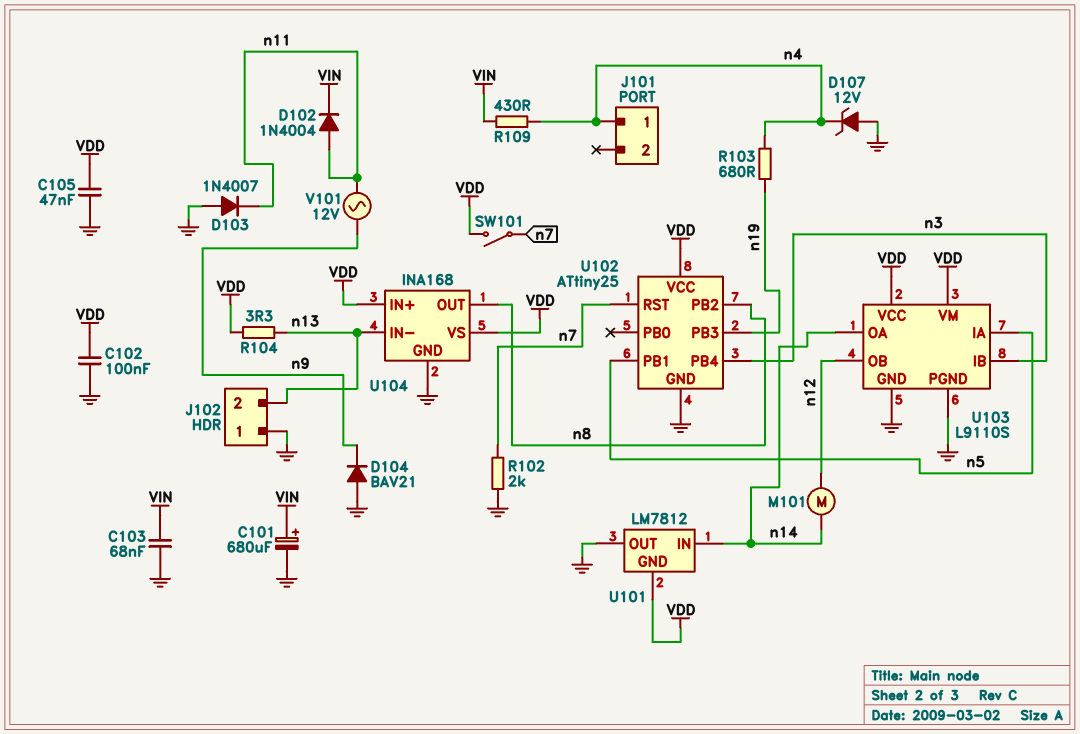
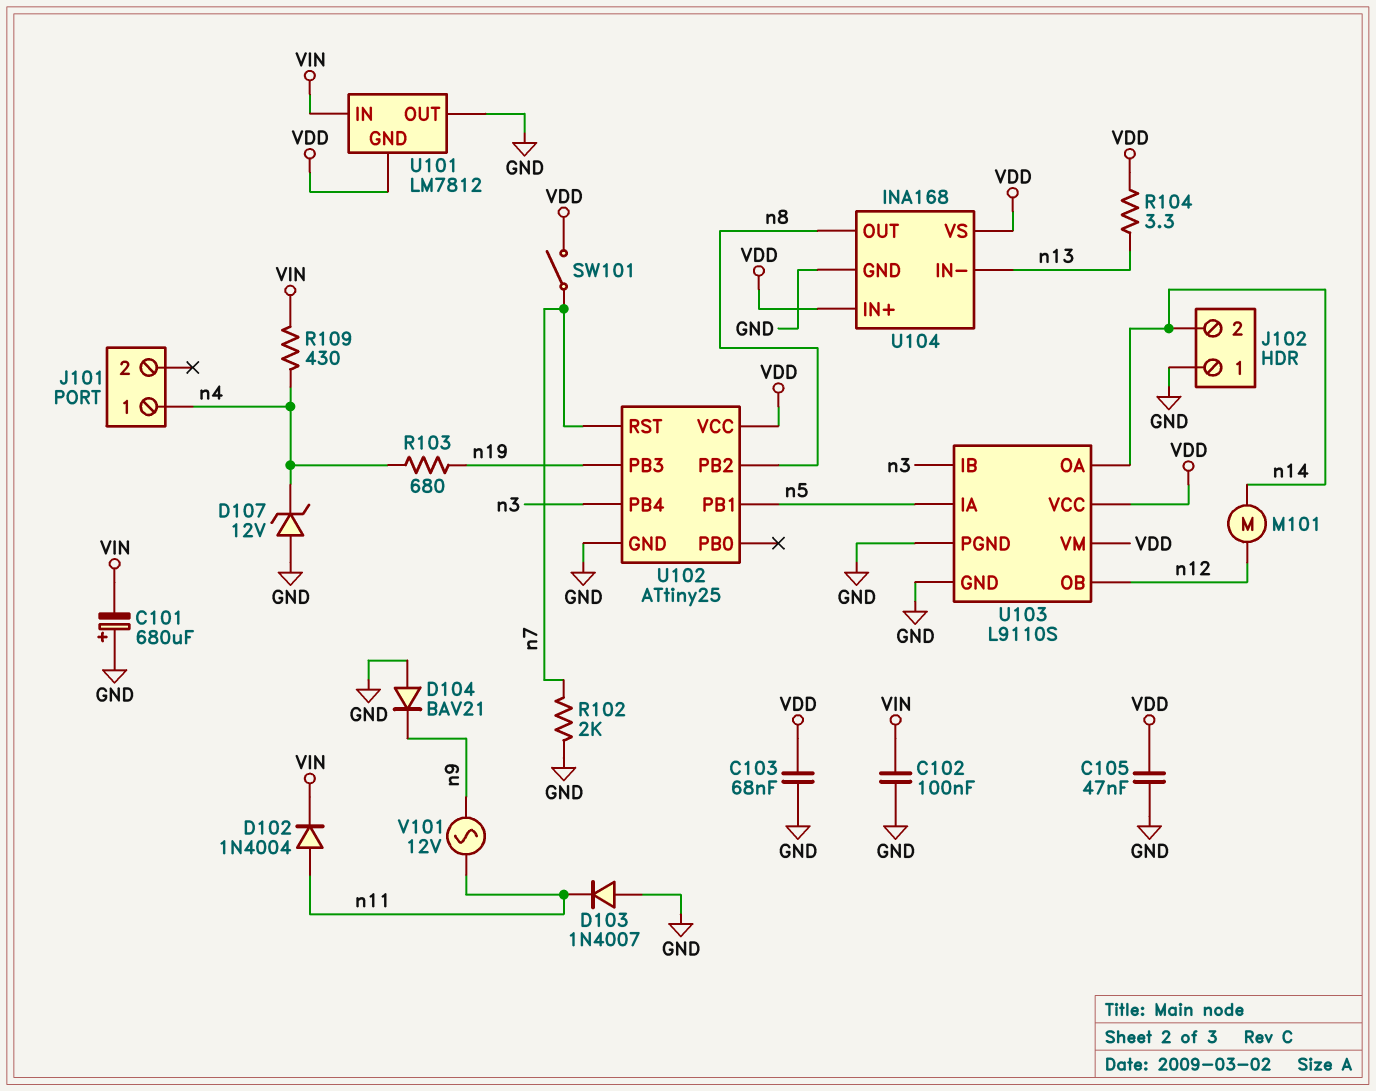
C101: 680uF (plus VIN, minus GND) -> 680uF (plus GND, minus VIN)
C102: 100nF (GND, VDD) -> 100nF (GND, VIN)
C103: 68nF (GND, VIN) -> 68nF (GND, VDD)
J102 pin 2: n13 -> n14
U101 pin IN: n14 -> VIN

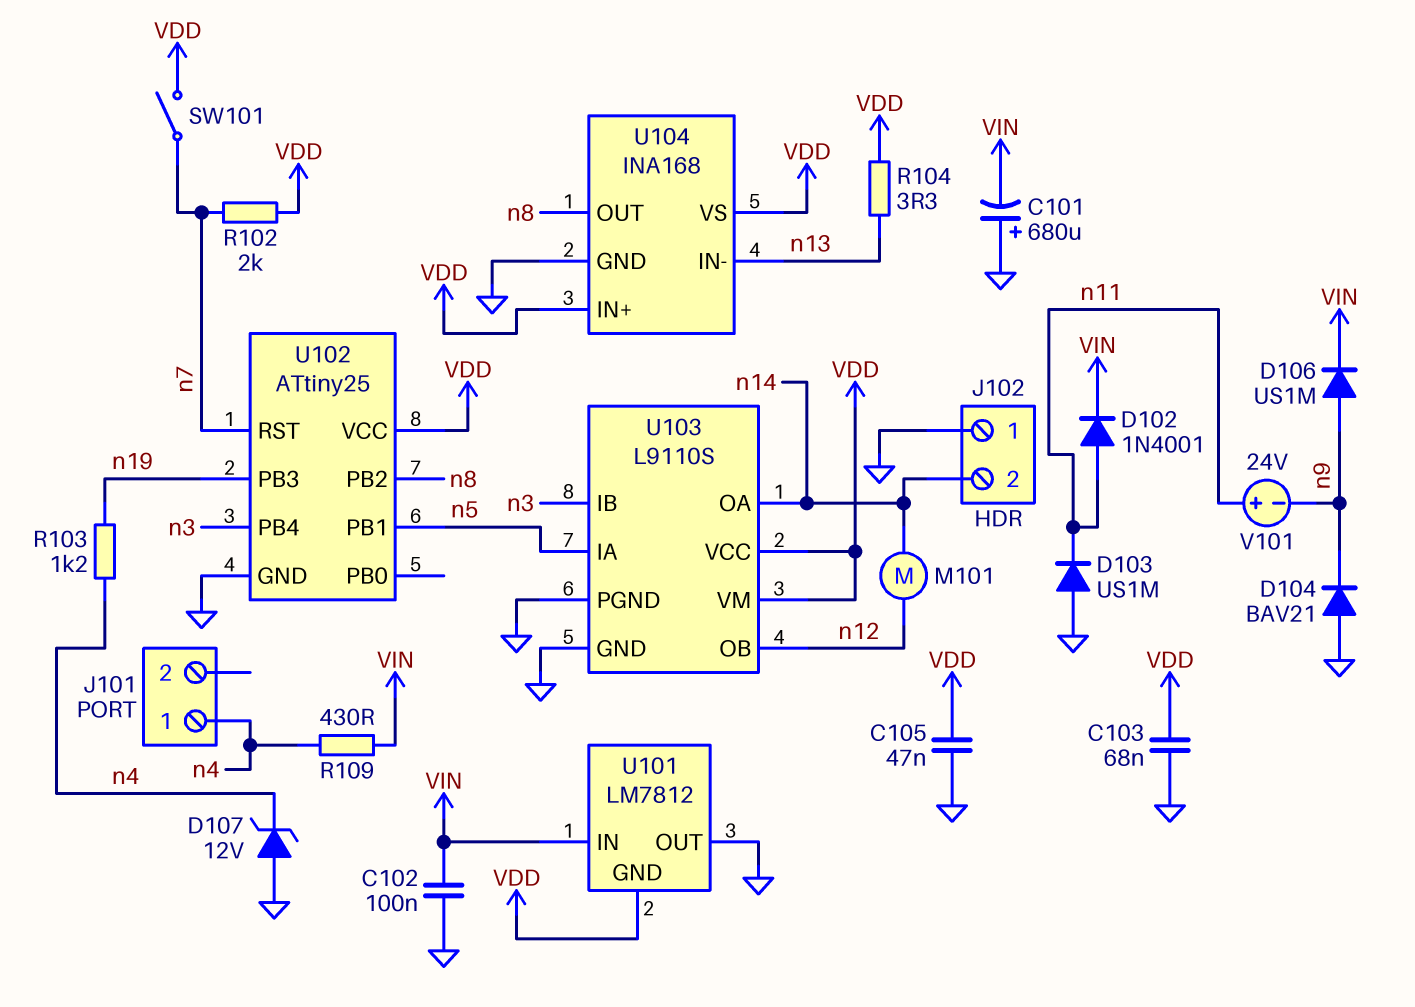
D102: diode 1N4004 (A n11, K VIN) -> diode 1N4001 (A n11, K VIN)
D103: diode 1N4007 (A GND, K n11) -> diode US1M (A GND, K n11)
D106: none -> diode US1M (A n9, K VIN)
R102: 2k (GND, n7) -> 2k (VDD, n7)
R103: 680 (n4, n19) -> 1.2k (n4, n19)
V101: AC 12V (n9, n11) -> 24V (plus n11, minus n9)

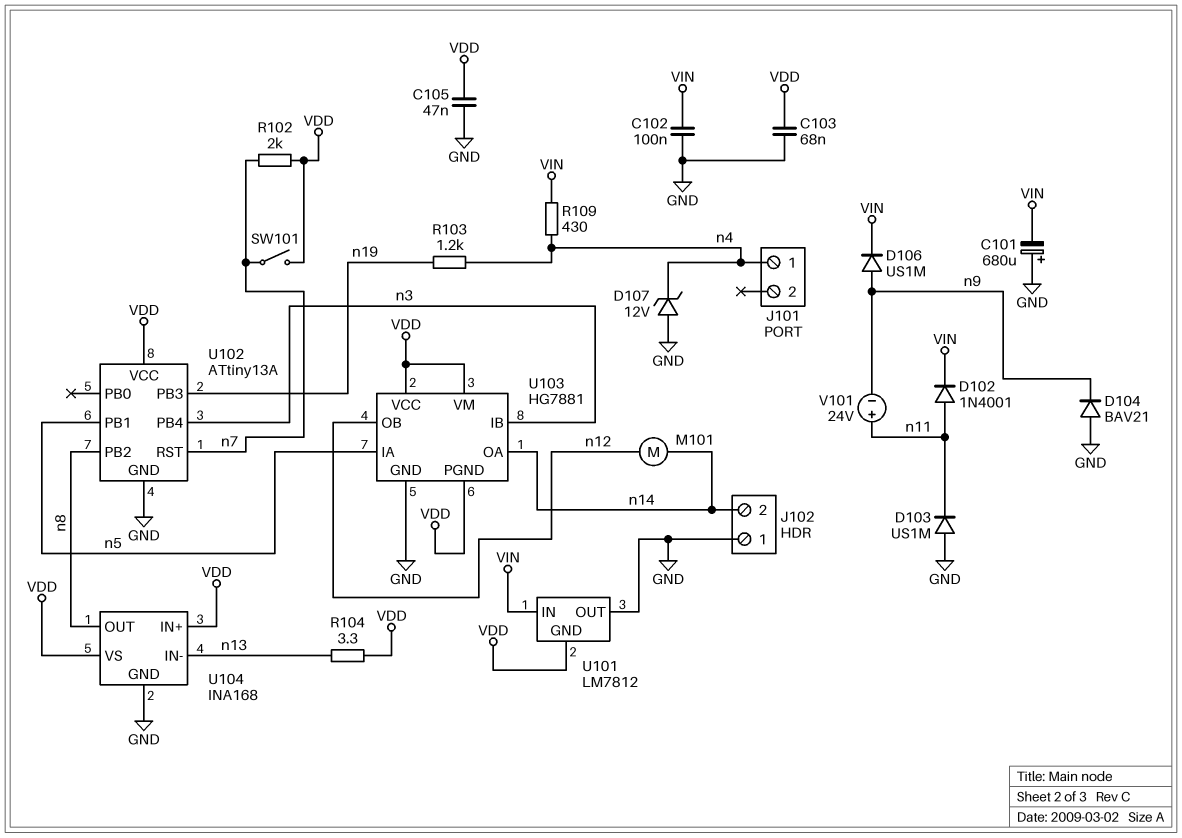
U102: ATtiny25 -> ATtiny13A
U103: L9110S -> HG7881
U103 pin PGND: GND -> VDD

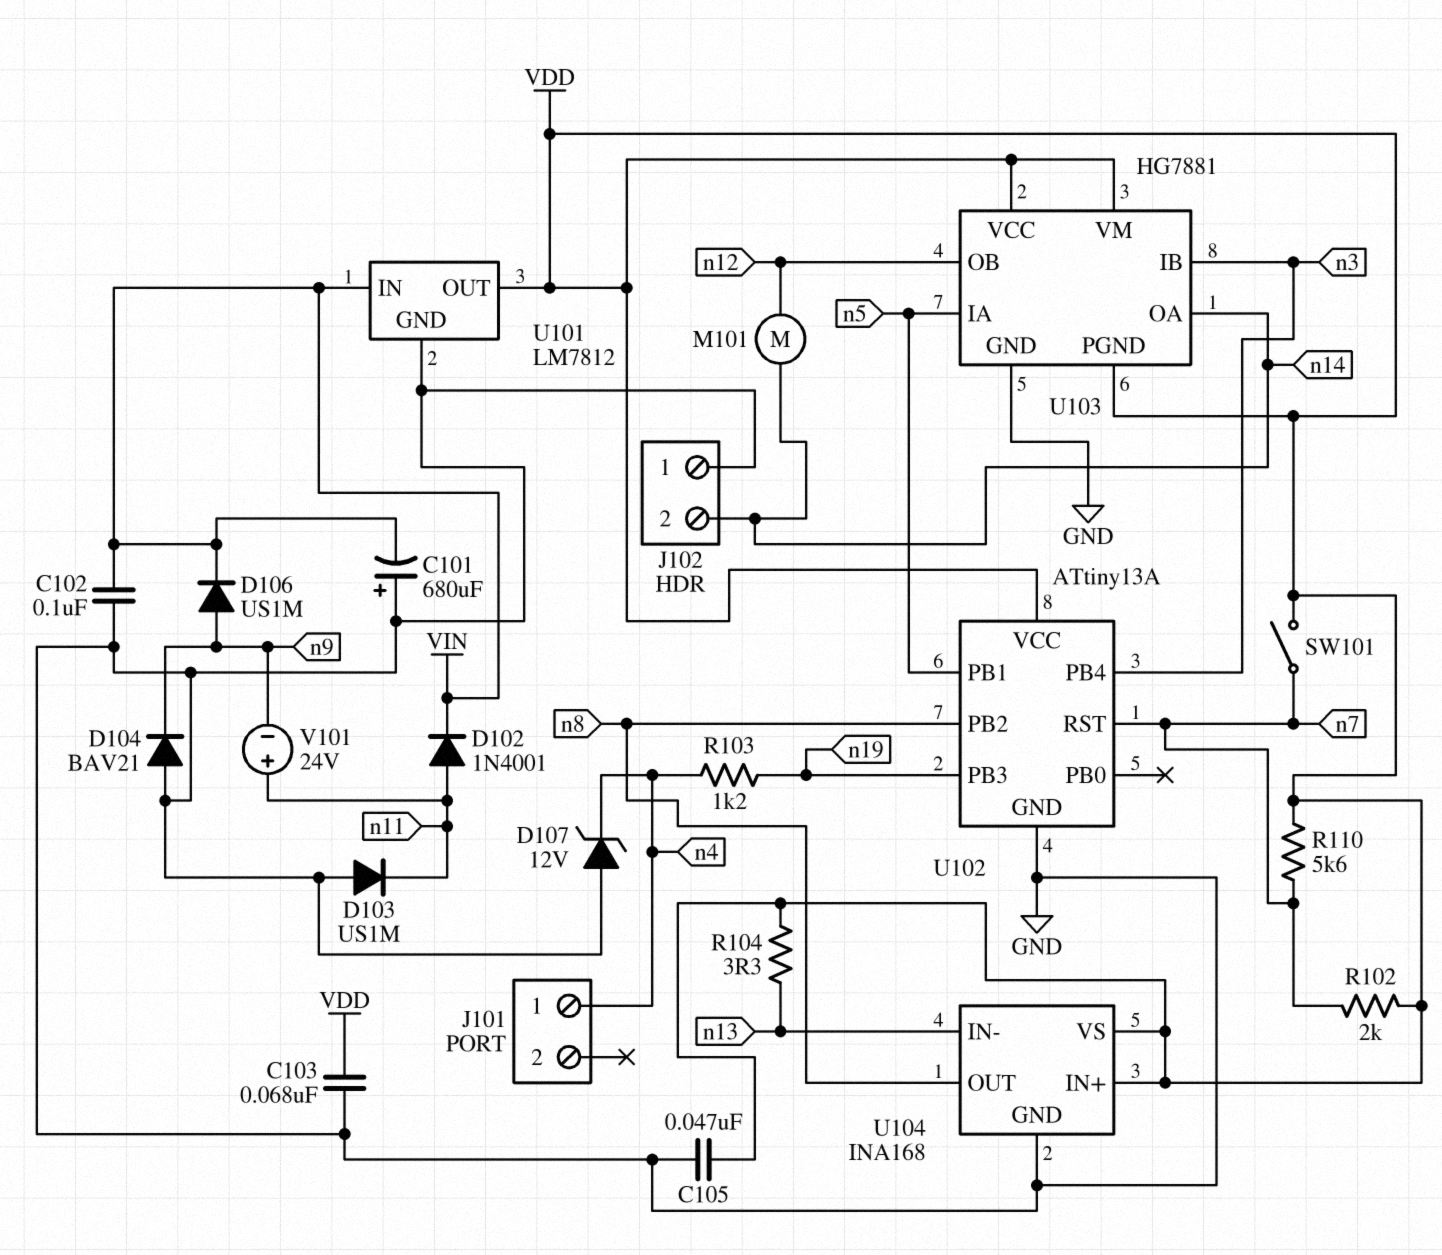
R109: 430 (VIN, n4) -> none
R110: none -> 5.6k (VDD, n7)
U101 pin GND: VDD -> GND
U101 pin OUT: GND -> VDD

